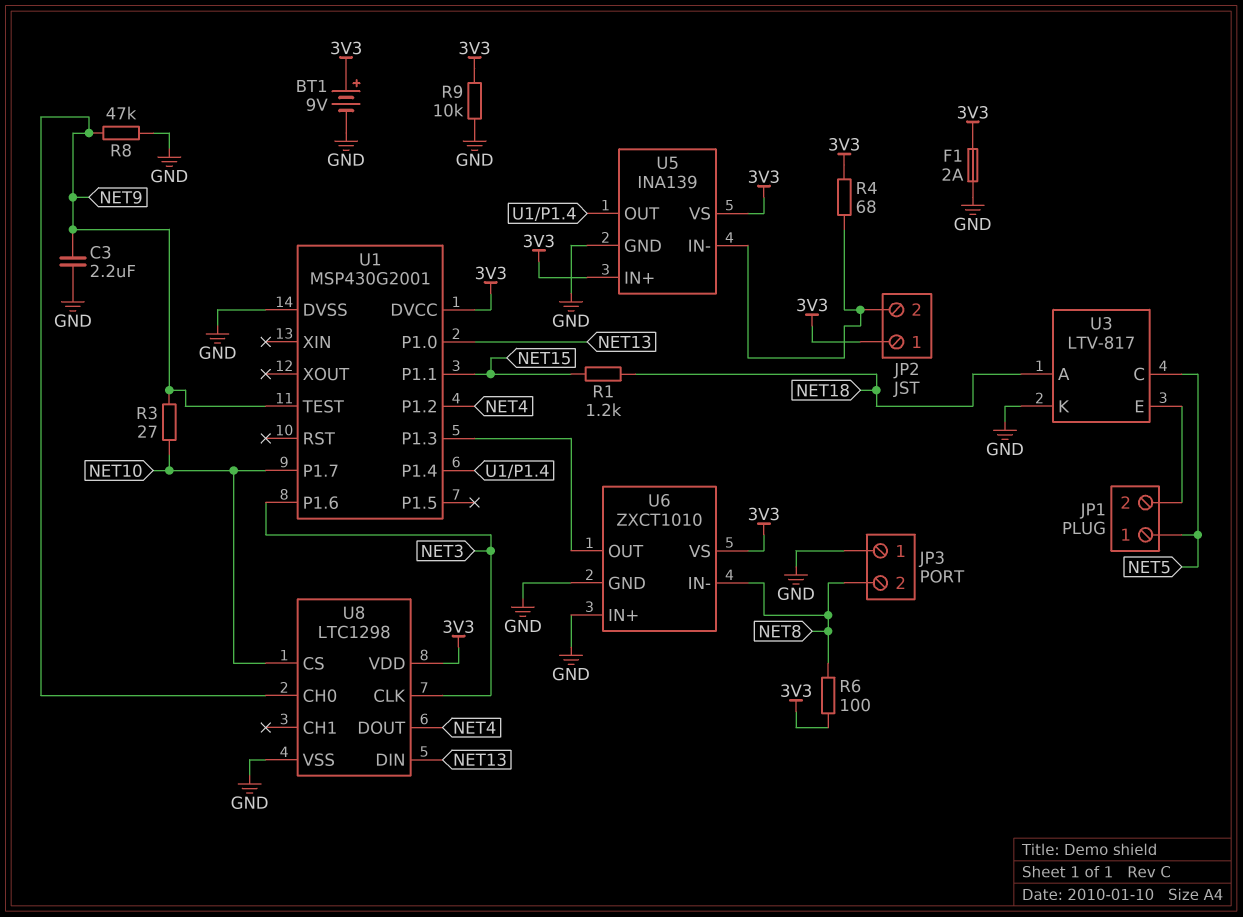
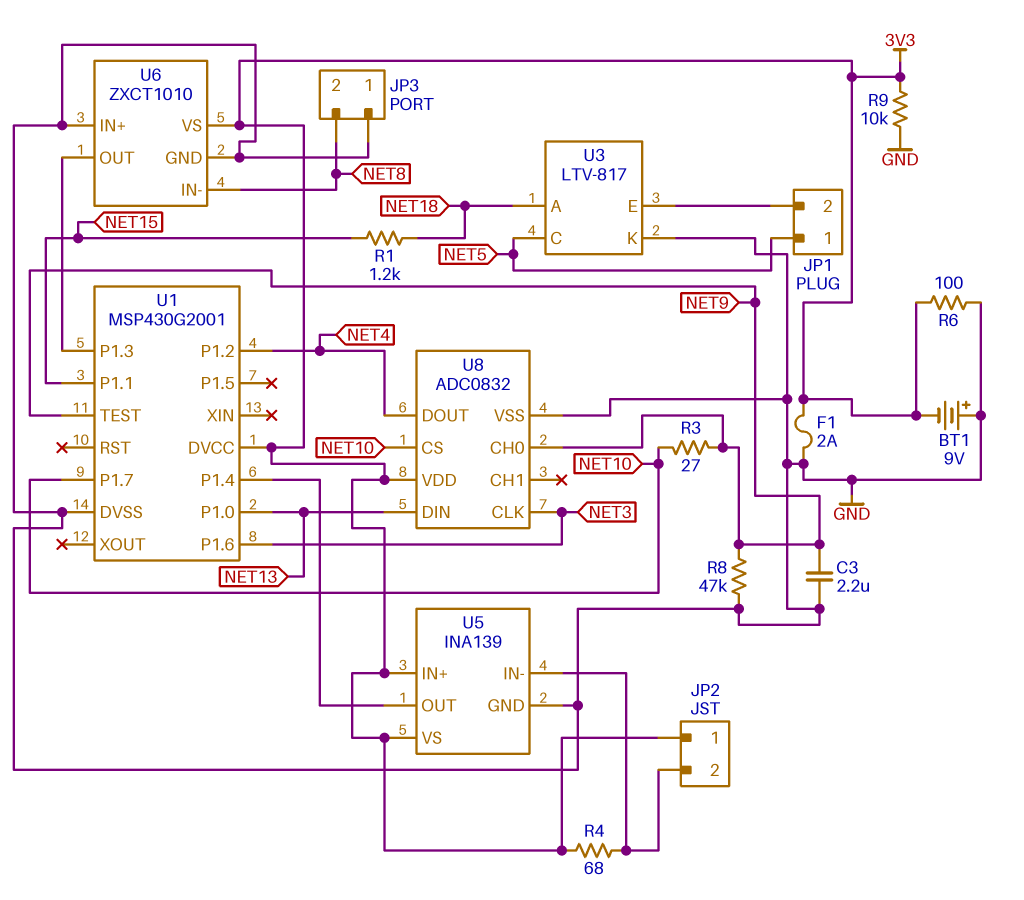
BT1: 9V (plus 3V3, minus GND) -> 9V (plus GND, minus 3V3)
R6: 100 (3V3, NET8) -> 100 (3V3, GND)
U8: LTC1298 -> ADC0832

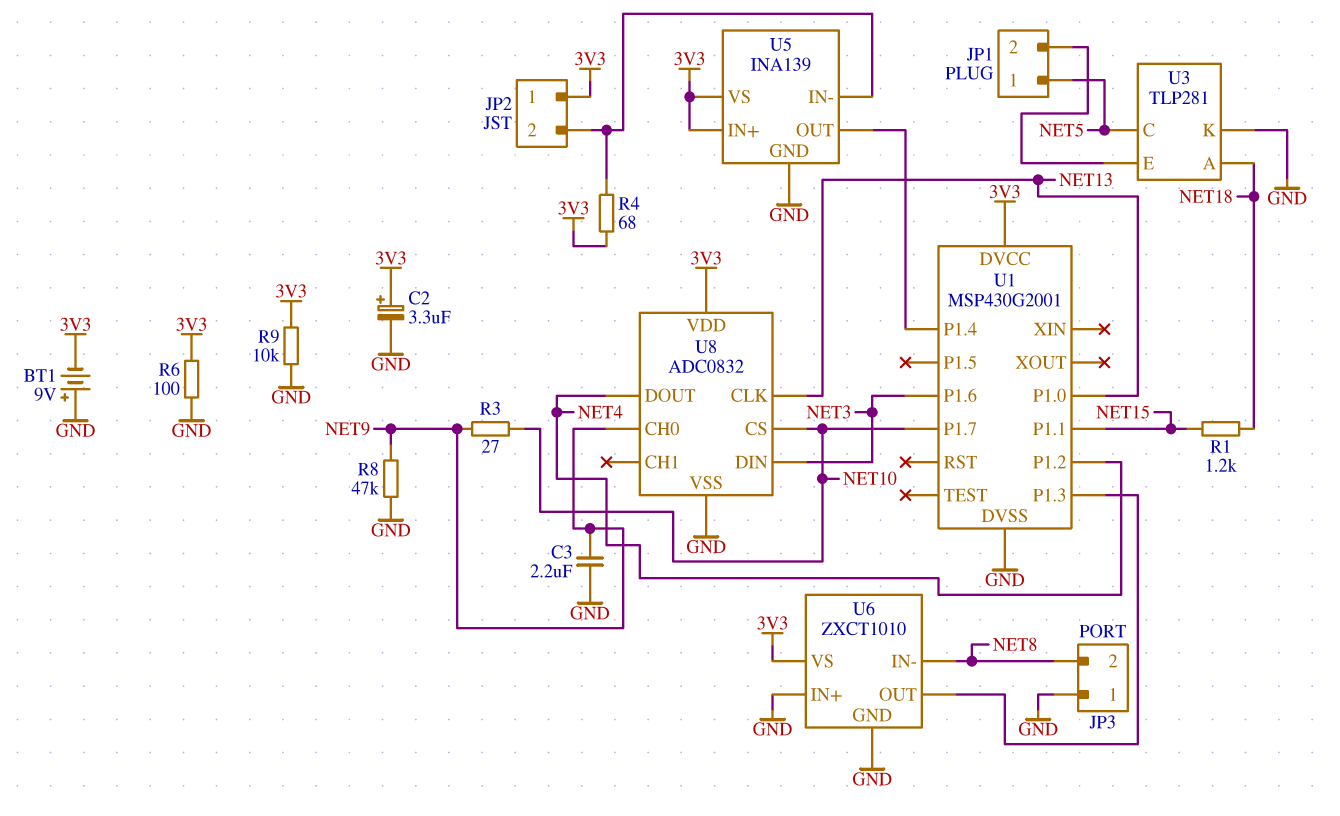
C2: none -> 3.3uF (plus 3V3, minus GND)
F1: 2A (3V3, GND) -> none
U1 pin TEST: NET9 -> none
U3: LTV-817 -> TLP281
U8 pin CLK: NET3 -> NET13
U8 pin DIN: NET13 -> NET3

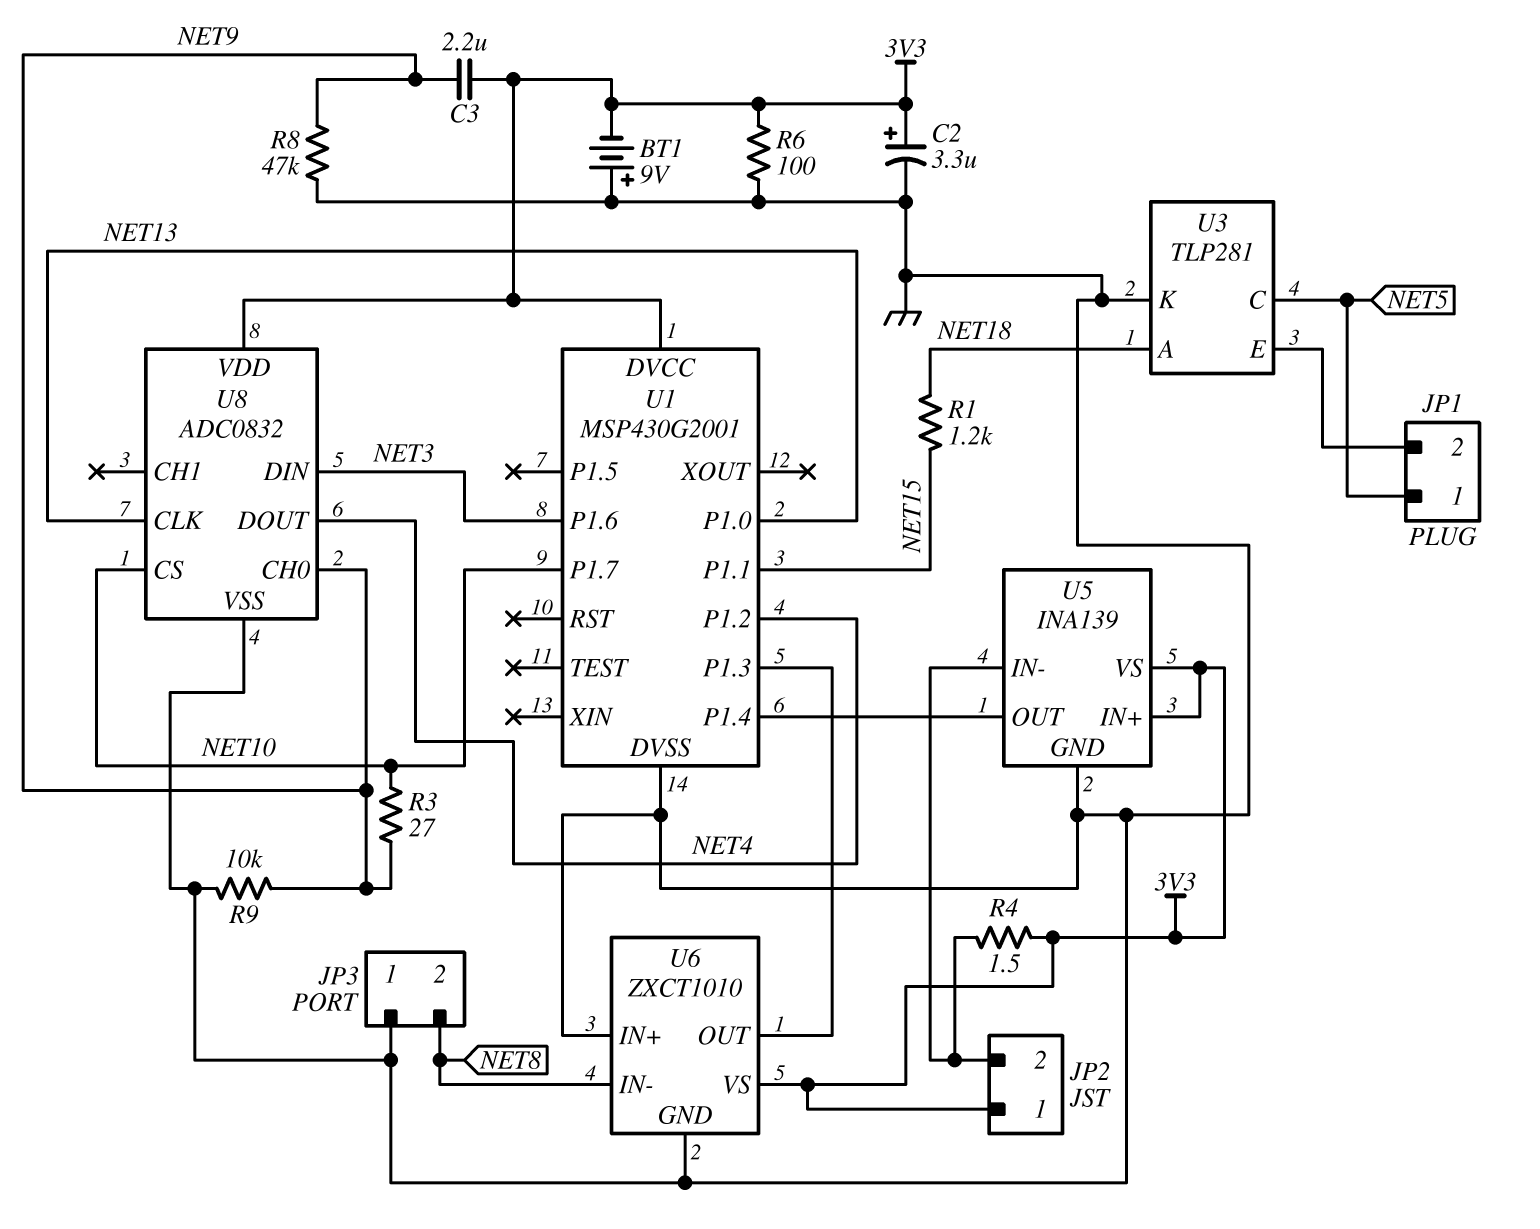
C3: 2.2uF (GND, NET9) -> 2.2uF (3V3, NET9)
R4: 68 (3V3, JP2/2) -> 1.5 (3V3, JP2/2)
R9: 10k (3V3, GND) -> 10k (GND, NET9)

